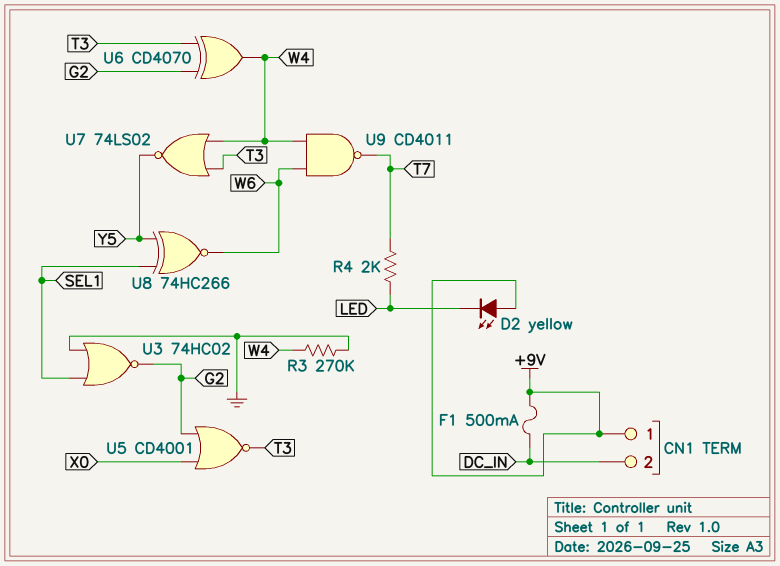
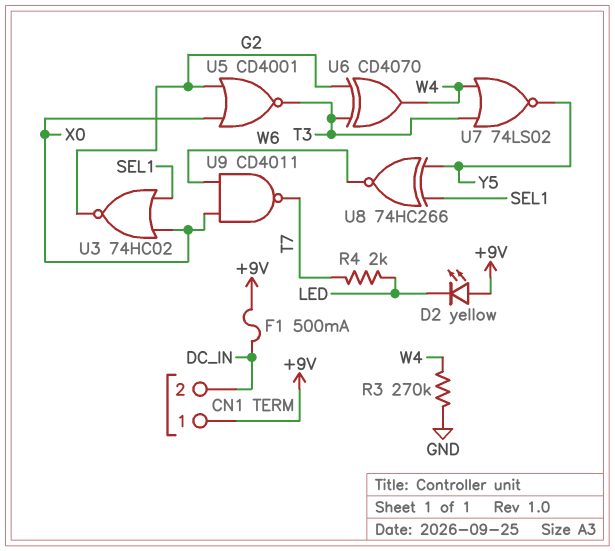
U3: NOR 74HC02 (in GND, in SEL1, out G2) -> NOR 74HC02 (in SEL1, in X0, out G2)
U9: NAND CD4011 (in W4, in W6, out T7) -> NAND CD4011 (in W6, in X0, out T7)

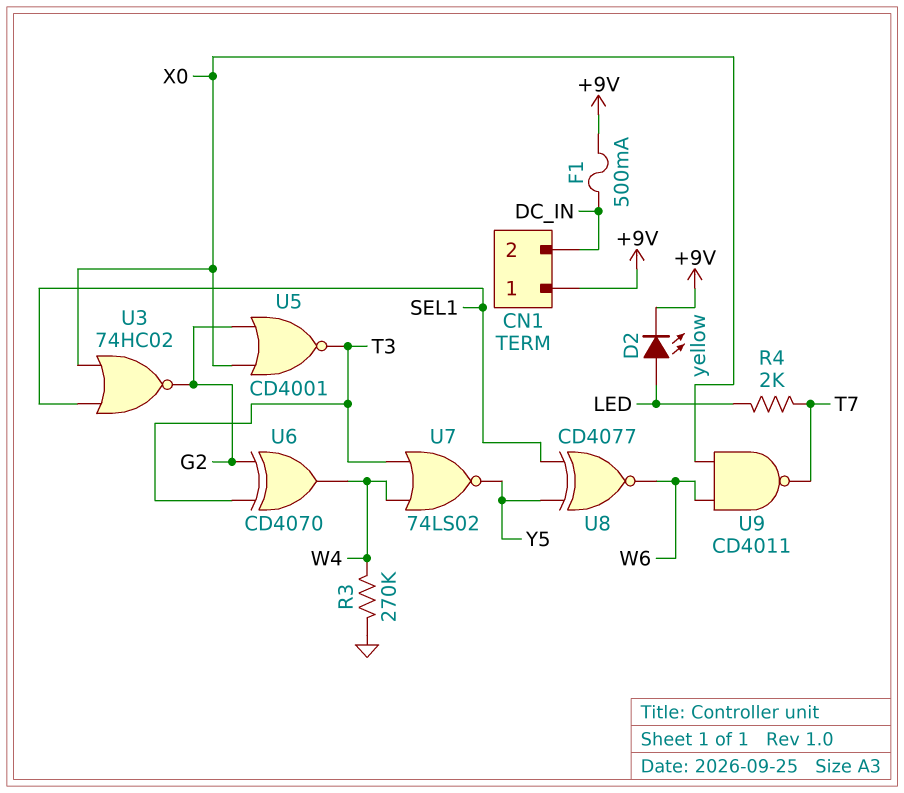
D2: LED yellow (A +9V, K LED) -> LED yellow (A LED, K +9V)
U8: XNOR 74HC266 (in SEL1, in Y5, out W6) -> XNOR CD4077 (in SEL1, in Y5, out W6)

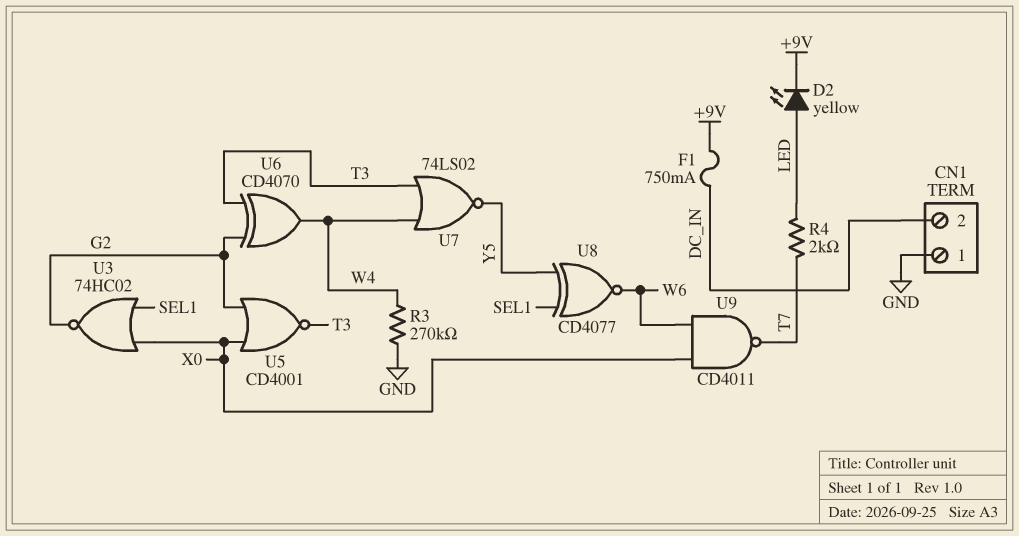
CN1 pin 1: +9V -> GND
F1: 500mA (+9V, DC_IN) -> 750mA (+9V, DC_IN)

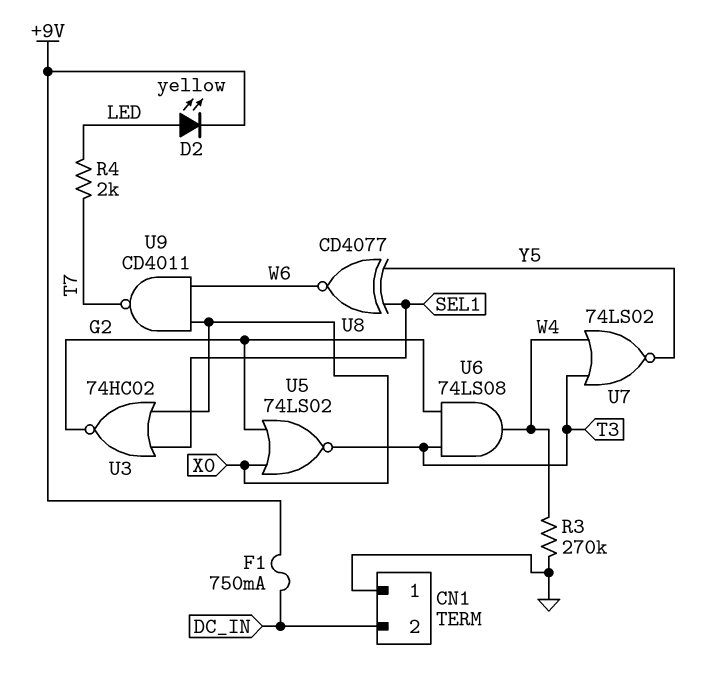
U5: NOR CD4001 (in G2, in X0, out T3) -> NOR 74LS02 (in G2, in X0, out T3)
U6: XOR CD4070 (in G2, in T3, out W4) -> AND 74LS08 (in G2, in T3, out W4)

